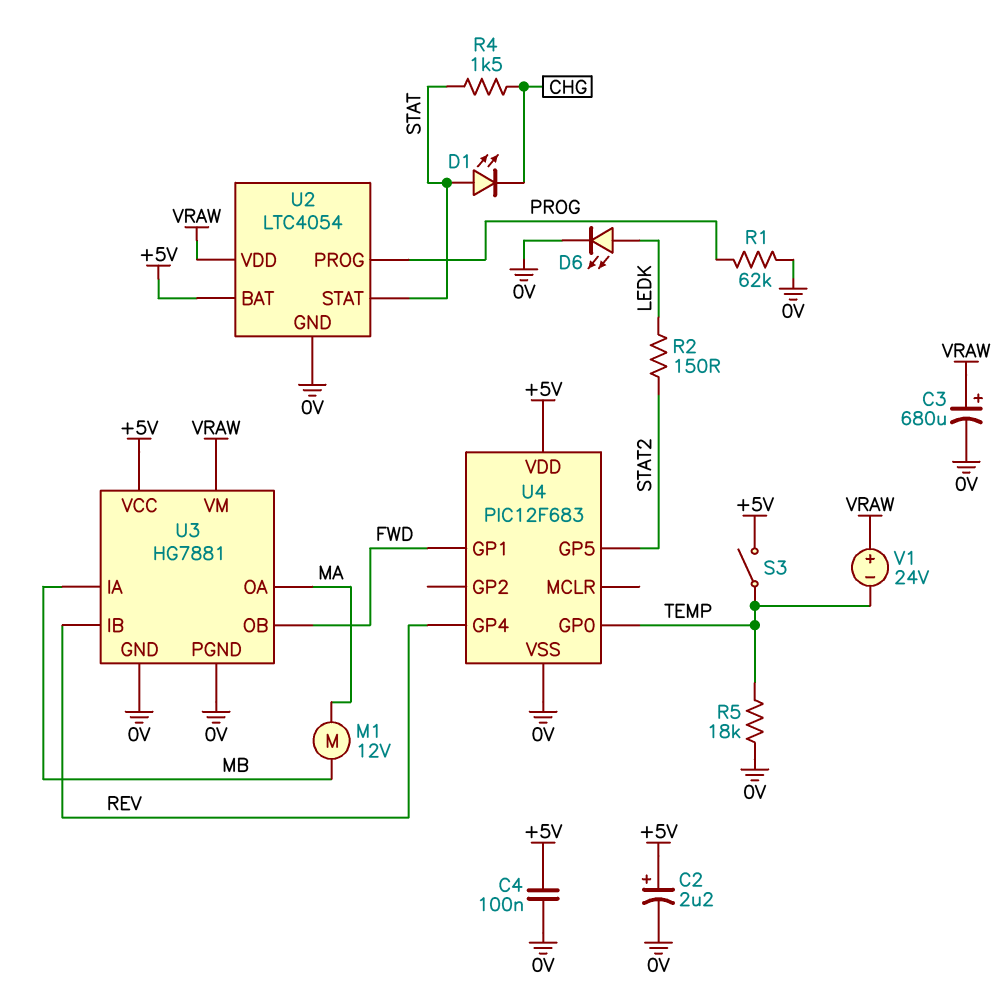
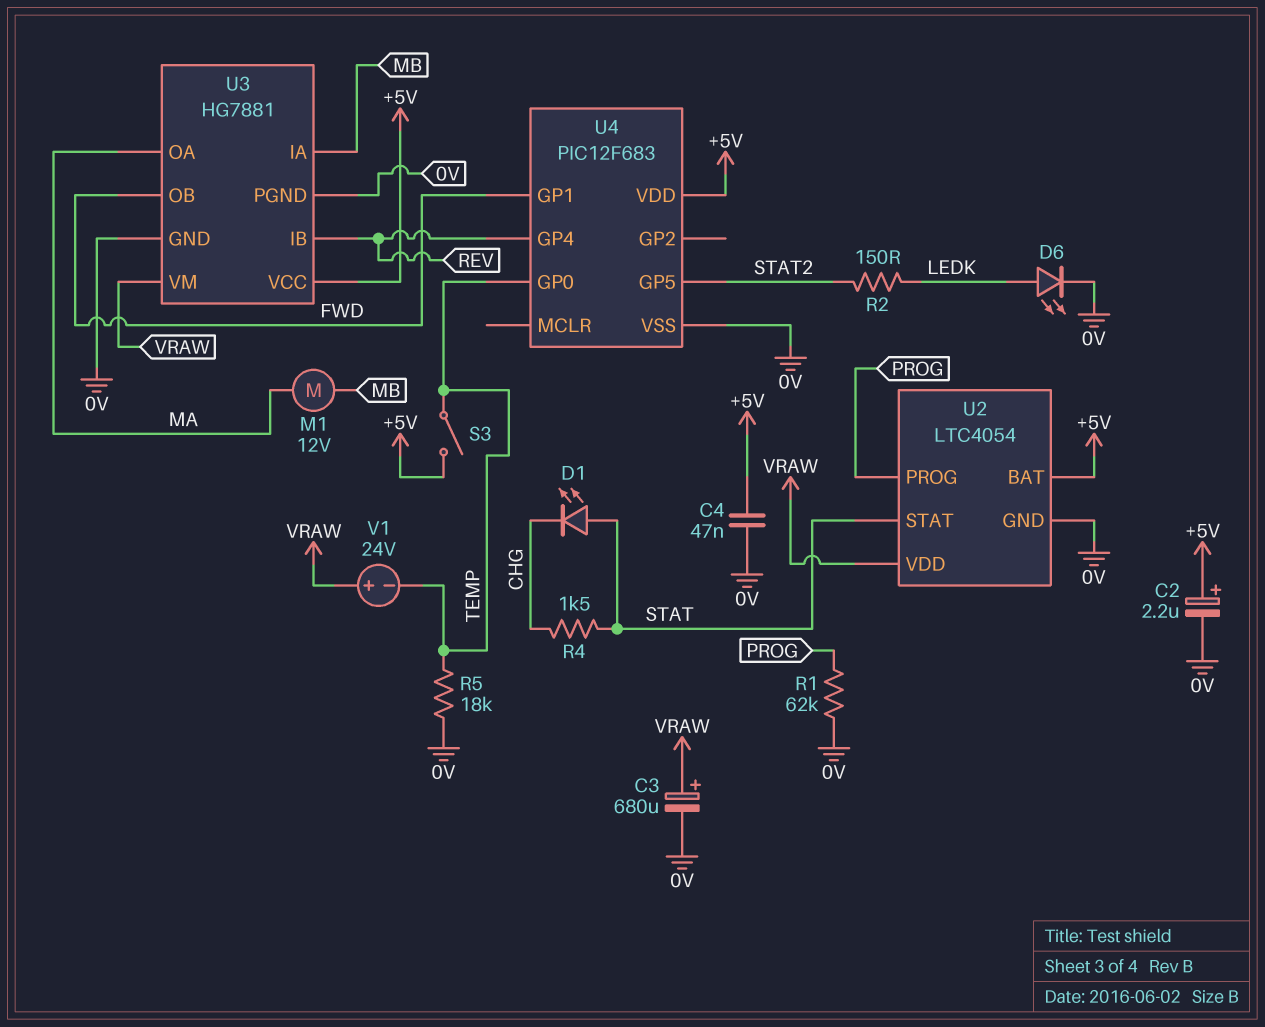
C4: 100nF (+5V, 0V) -> 47nF (+5V, 0V)

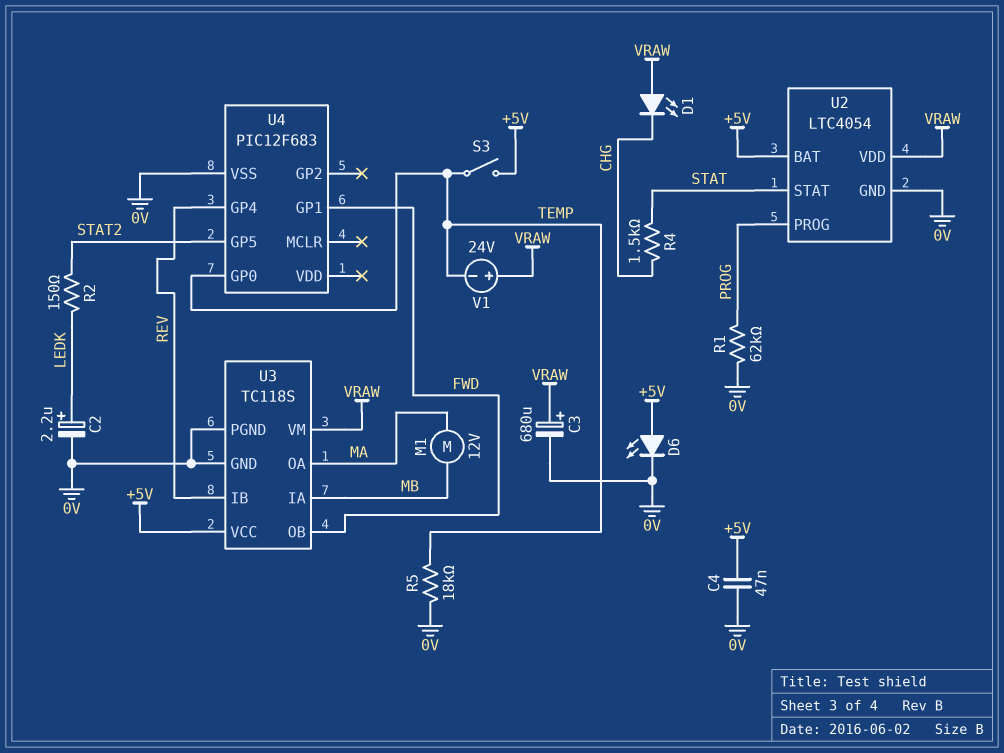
C2: 2.2uF (plus +5V, minus 0V) -> 2.2uF (plus LEDK, minus 0V)
D1: LED (A STAT, K CHG) -> LED (A VRAW, K CHG)
D6: LED (A LEDK, K 0V) -> LED (A +5V, K 0V)
U3: HG7881 -> TC118S
U4 pin VDD: +5V -> none

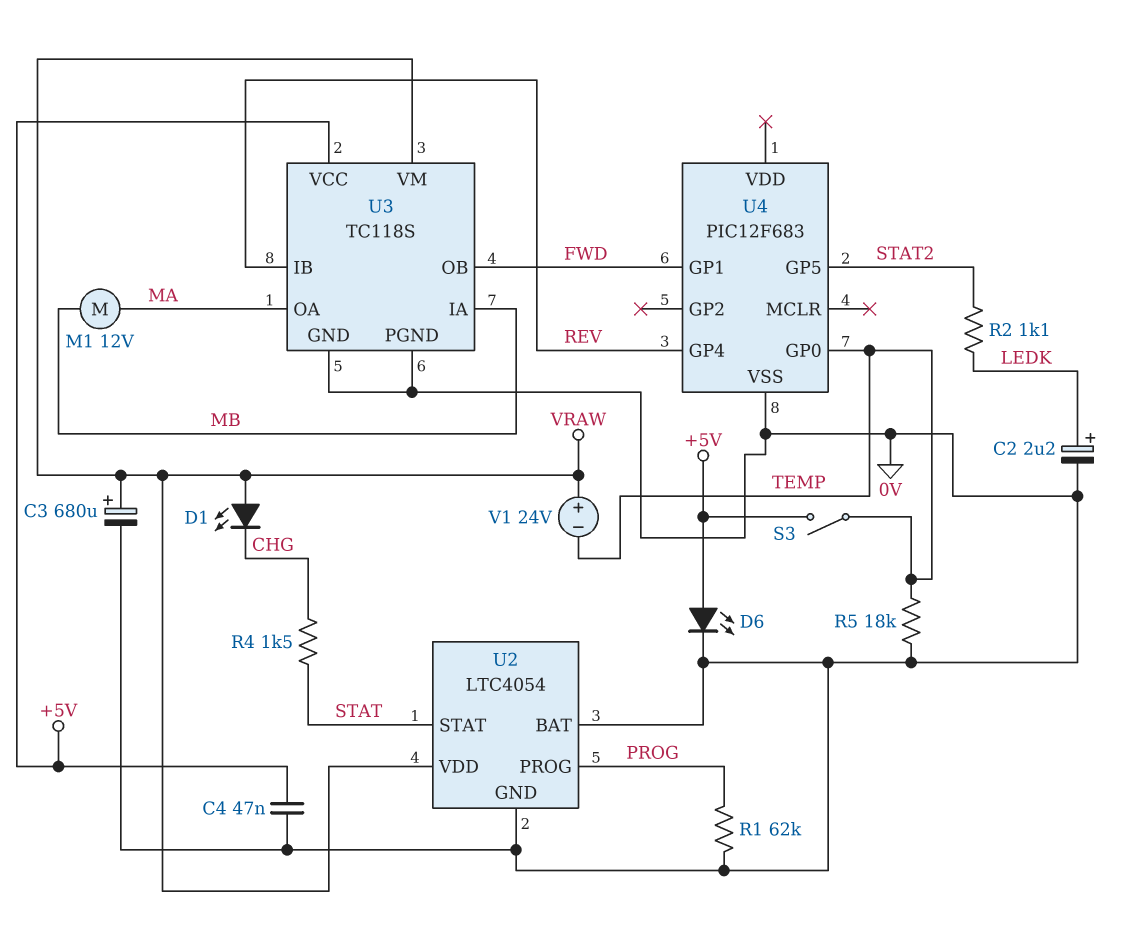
R2: 150 (LEDK, STAT2) -> 1.1k (LEDK, STAT2)
U2 pin BAT: +5V -> 0V

